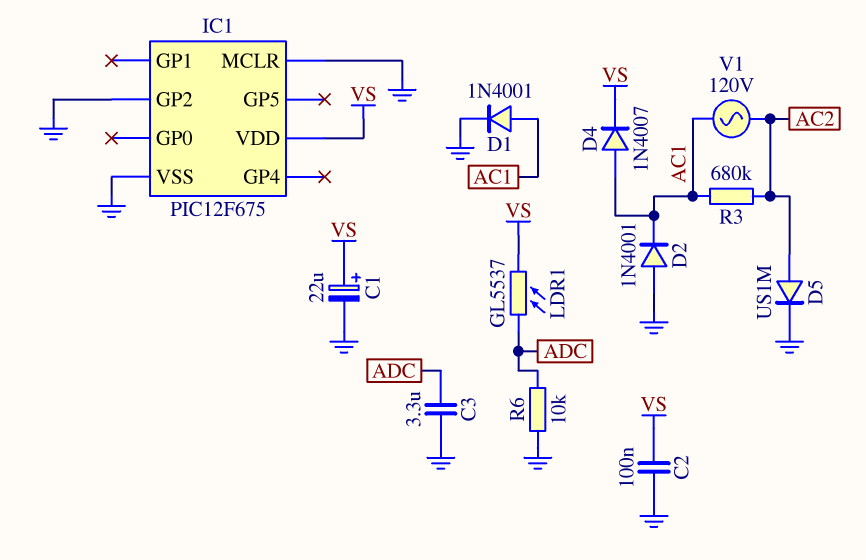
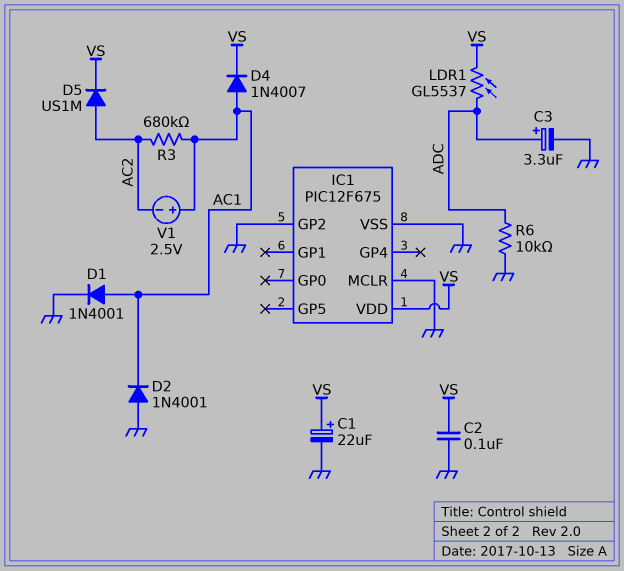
C3: 3.3uF (ADC, GND) -> 3.3uF (plus ADC, minus GND)
D5: diode US1M (A AC2, K GND) -> diode US1M (A AC2, K VS)
V1: AC 120V (AC1, AC2) -> 2.5V (plus AC1, minus AC2)

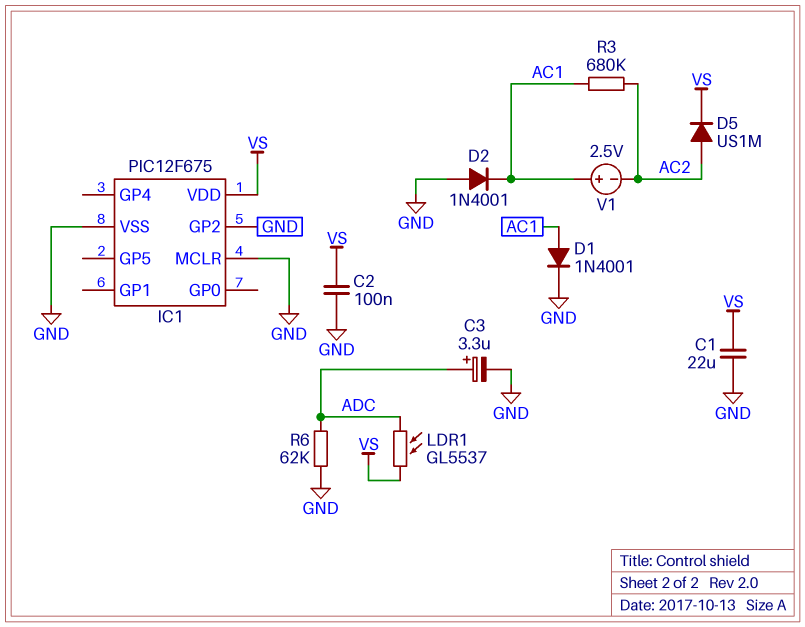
C1: 22uF (plus VS, minus GND) -> 22uF (GND, VS)
D4: diode 1N4007 (A AC1, K VS) -> none
R6: 10k (ADC, GND) -> 62k (ADC, GND)

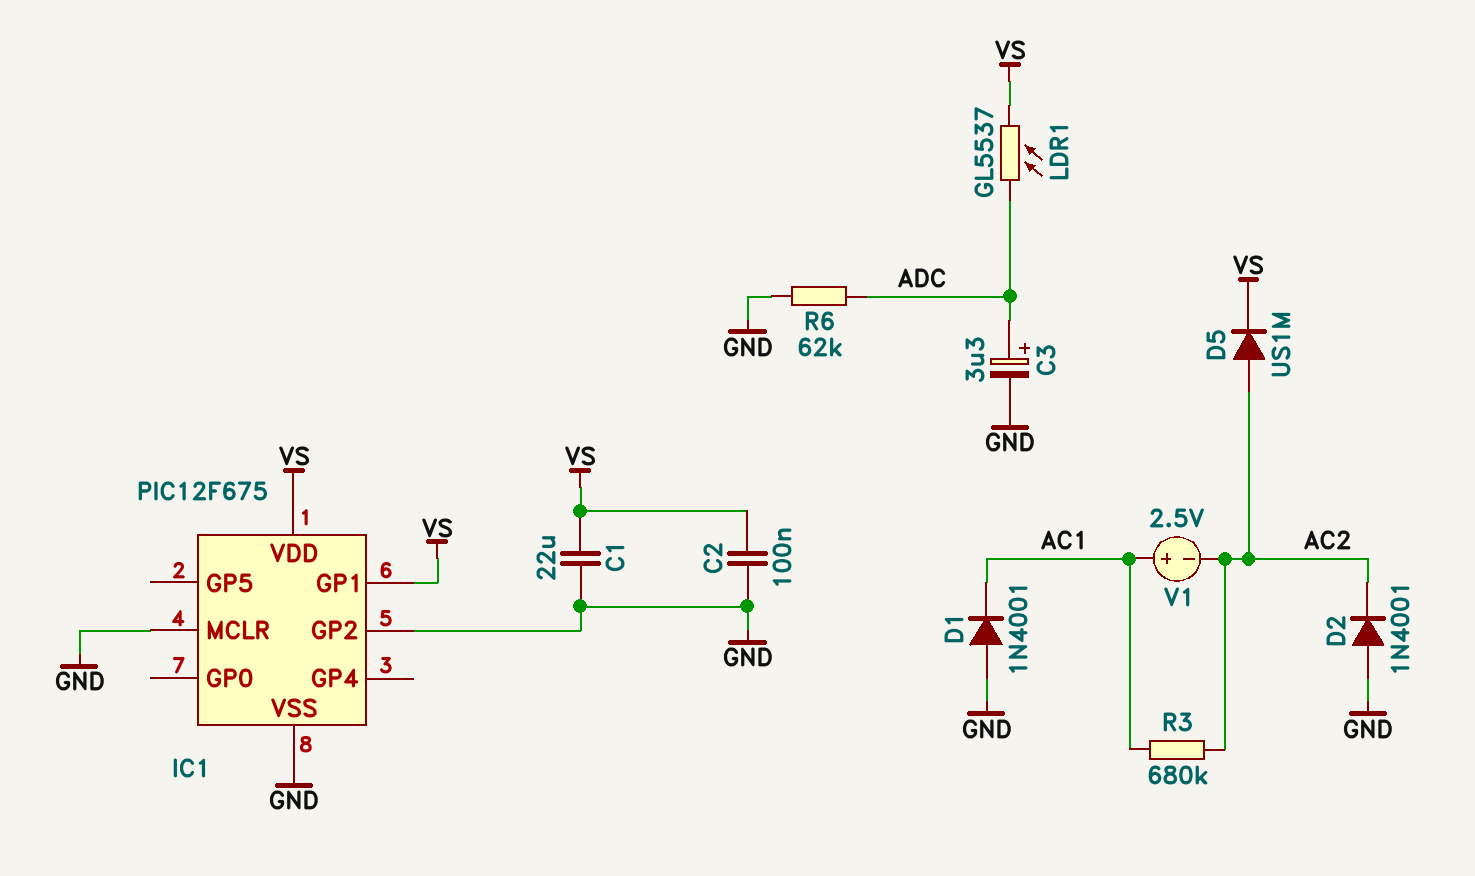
D1: diode 1N4001 (A AC1, K GND) -> diode 1N4001 (A GND, K AC1)
D2: diode 1N4001 (A GND, K AC1) -> diode 1N4001 (A GND, K AC2)
IC1 pin GP1: none -> VS

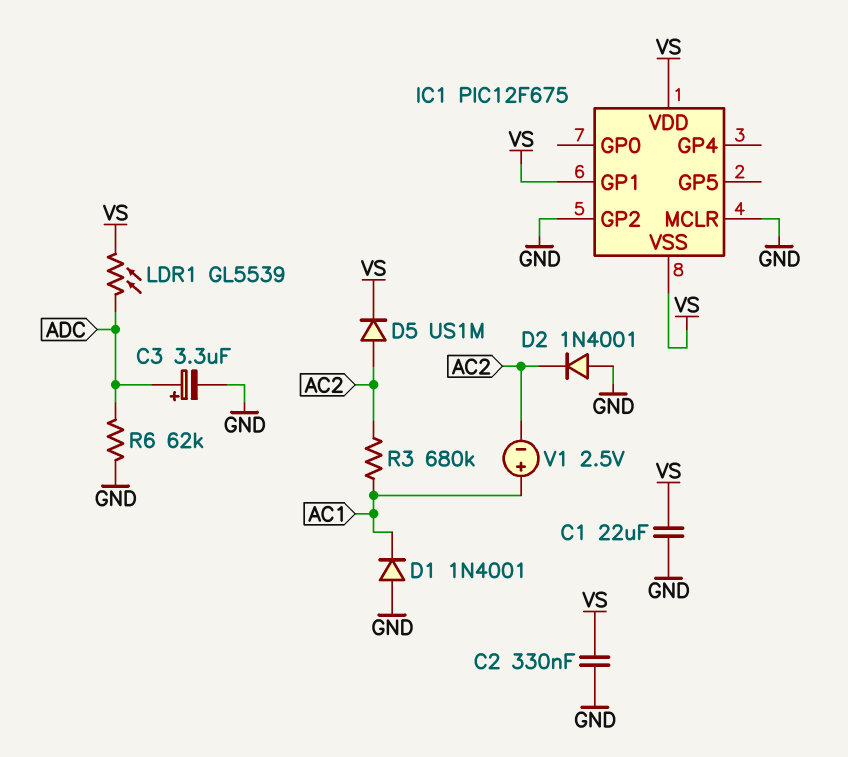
C2: 100nF (GND, VS) -> 330nF (GND, VS)
IC1 pin VSS: GND -> VS
LDR1: GL5537 (ADC, VS) -> GL5539 (ADC, VS)

